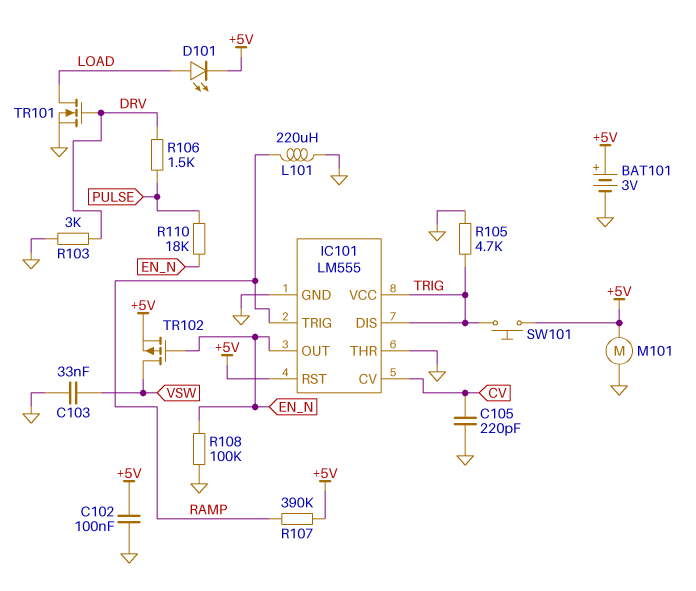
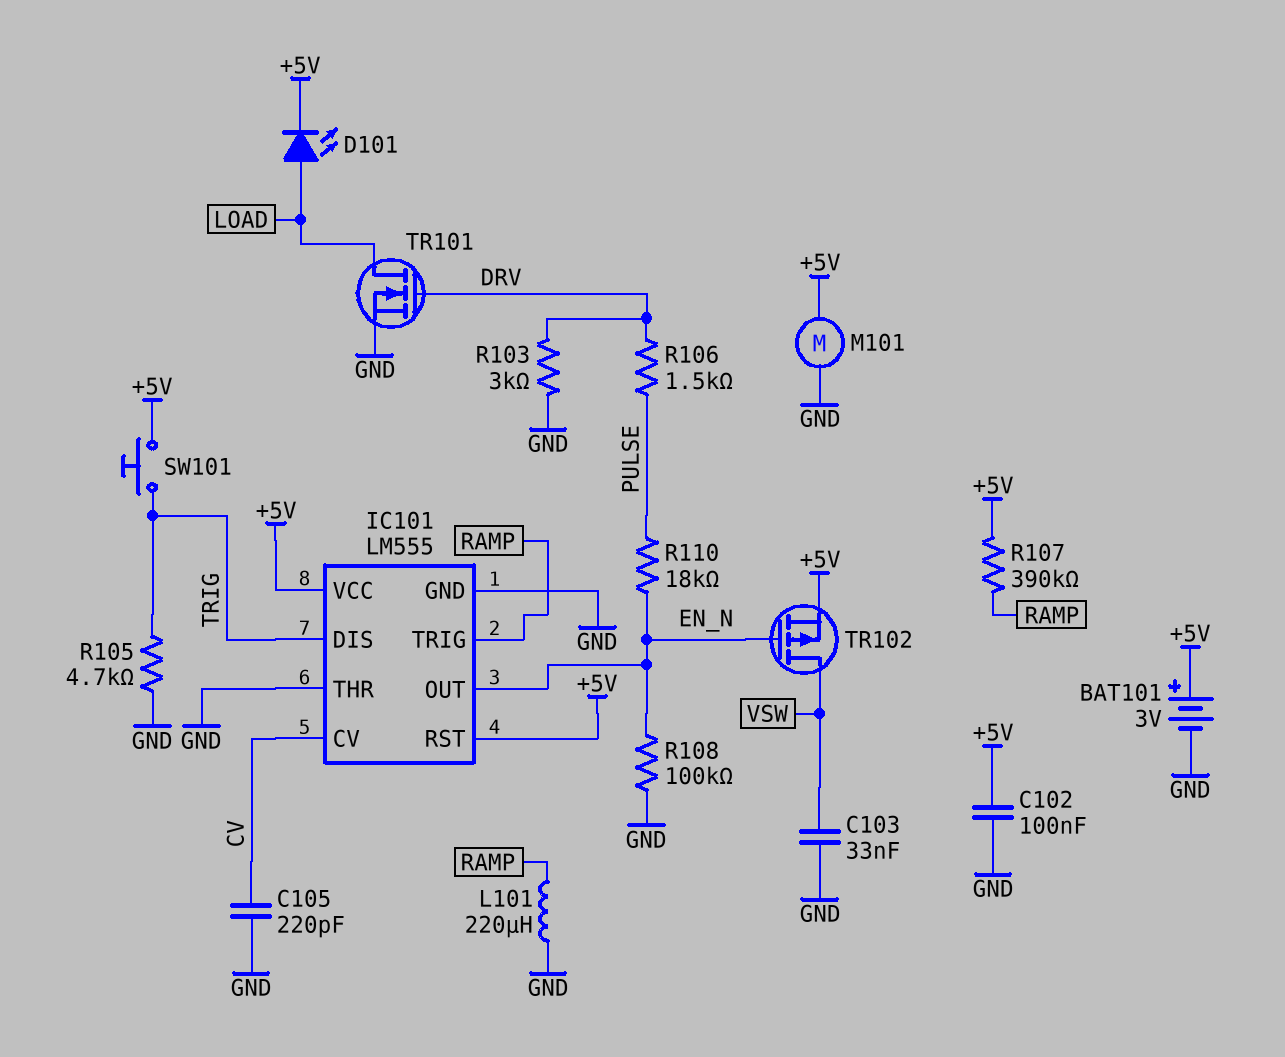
IC101 pin VCC: TRIG -> +5V

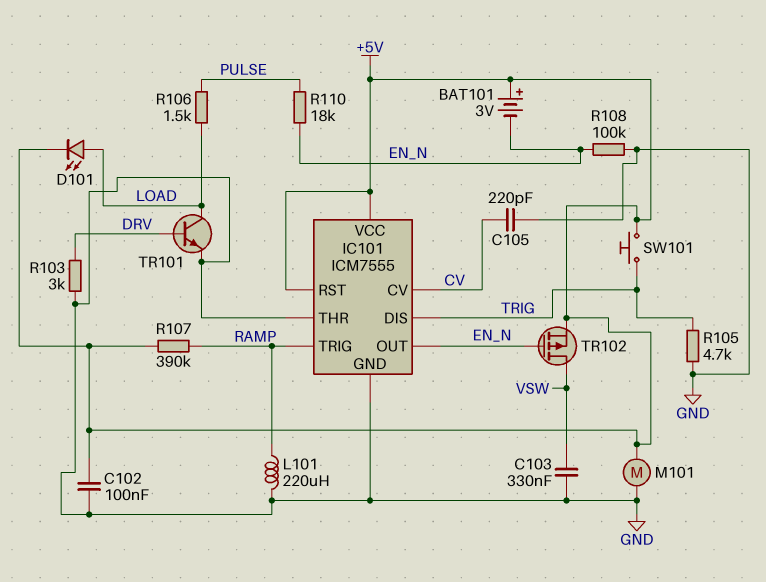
BAT101: 3V (plus +5V, minus GND) -> 3V (plus +5V, minus EN_N)
C103: 33nF (GND, VSW) -> 330nF (GND, VSW)
IC101: LM555 -> ICM7555
R106: 1.5k (DRV, PULSE) -> 1.5k (LOAD, PULSE)
TR101: NMOS (G DRV, D LOAD, S GND) -> NPN (B DRV, C LOAD, E GND)

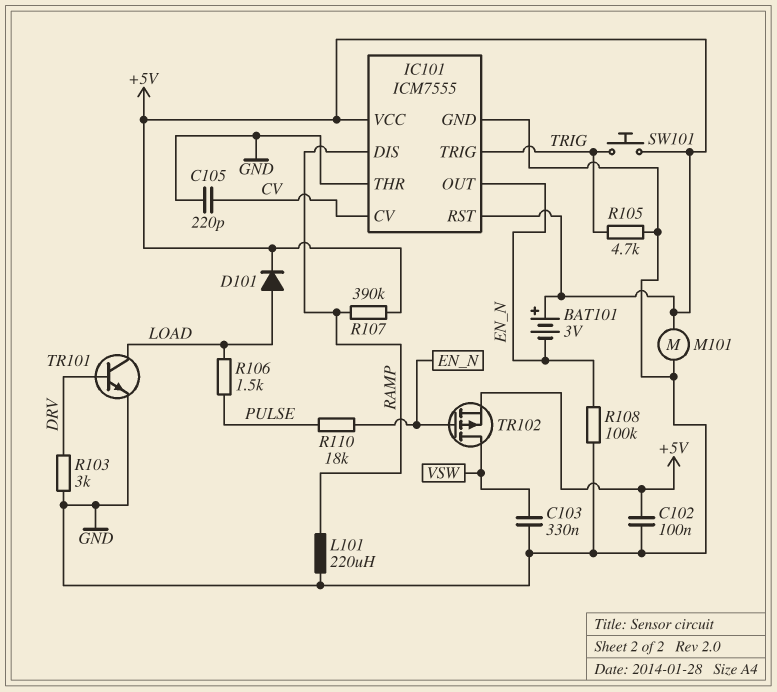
D101: LED (A LOAD, K +5V) -> diode (A LOAD, K +5V)
IC101 pin DIS: TRIG -> RAMP
IC101 pin TRIG: RAMP -> TRIG

